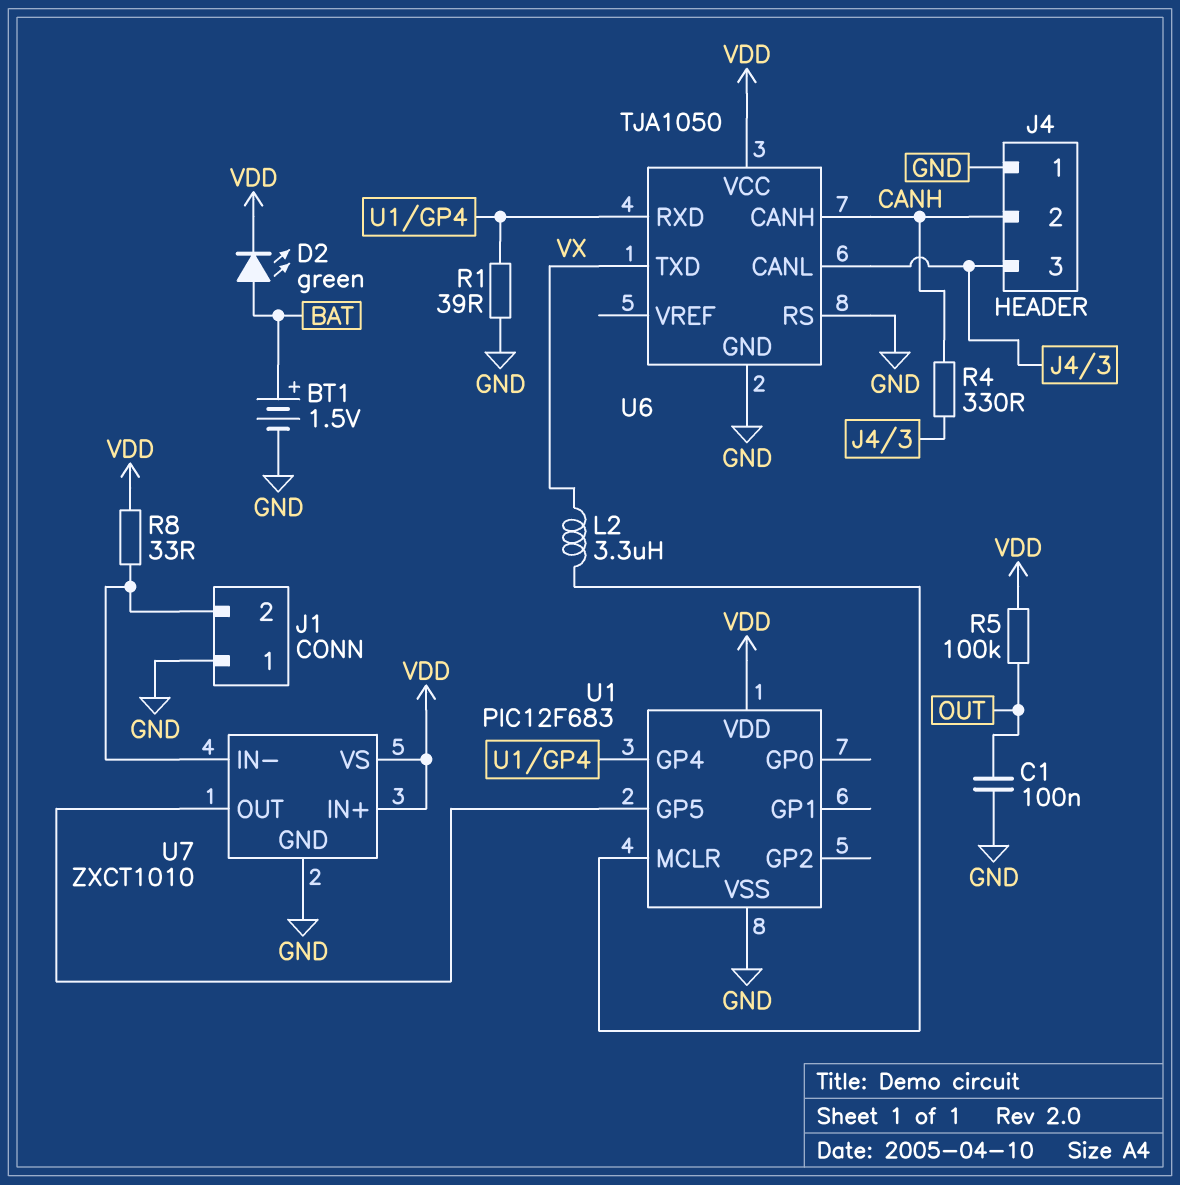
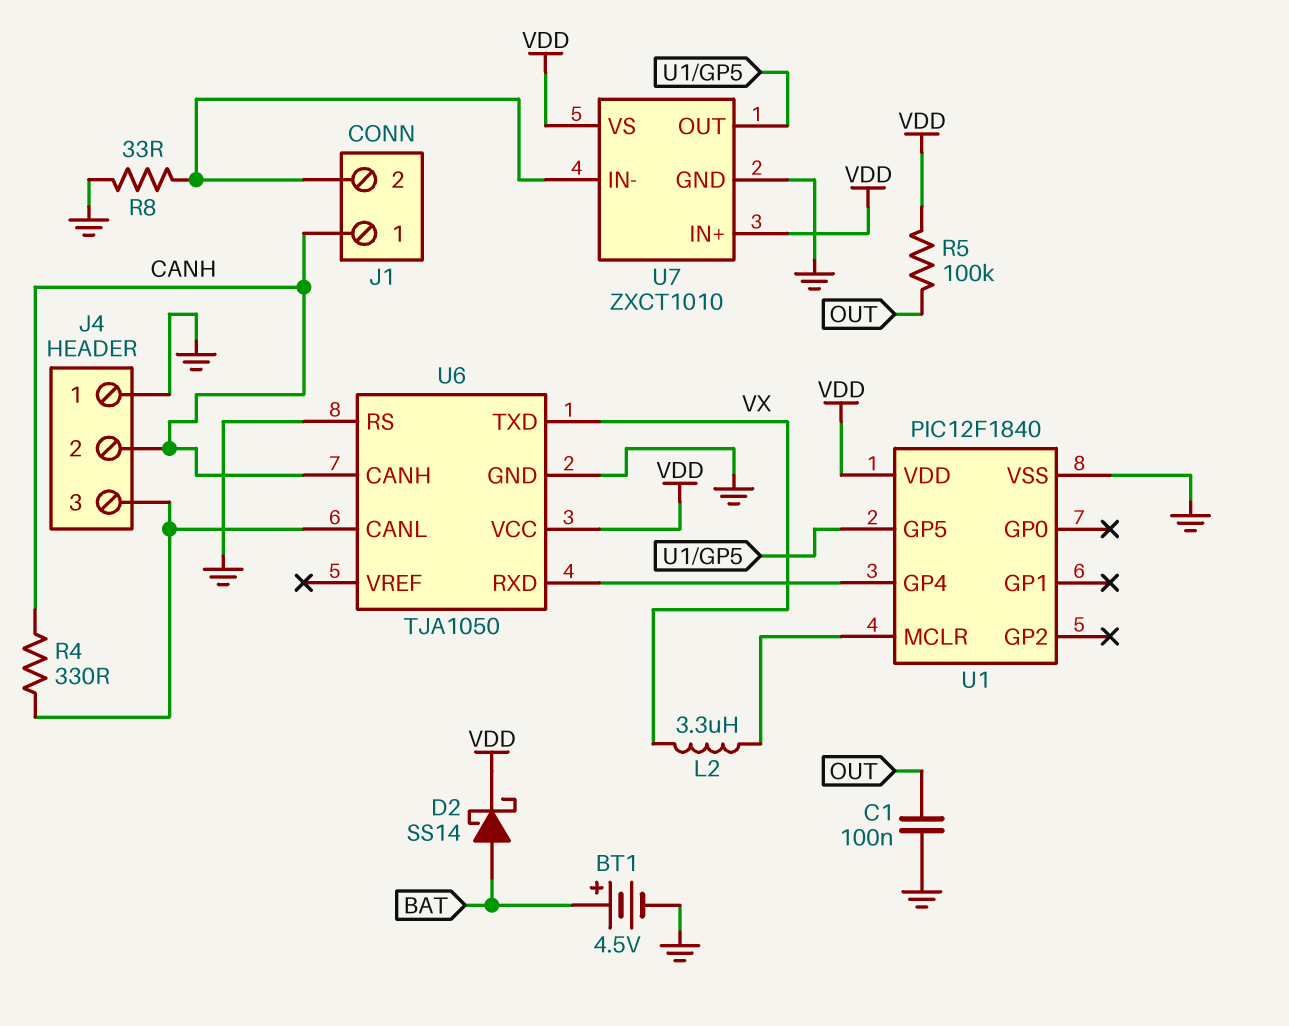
BT1: 1.5V (plus BAT, minus GND) -> 4.5V (plus BAT, minus GND)
D2: LED green (A BAT, K VDD) -> schottky SS14 (A BAT, K VDD)
J1 pin 1: GND -> CANH
R1: 39 (GND, U1/GP4) -> none
R8: 33 (J1/2, VDD) -> 33 (GND, J1/2)
U1: PIC12F683 -> PIC12F1840

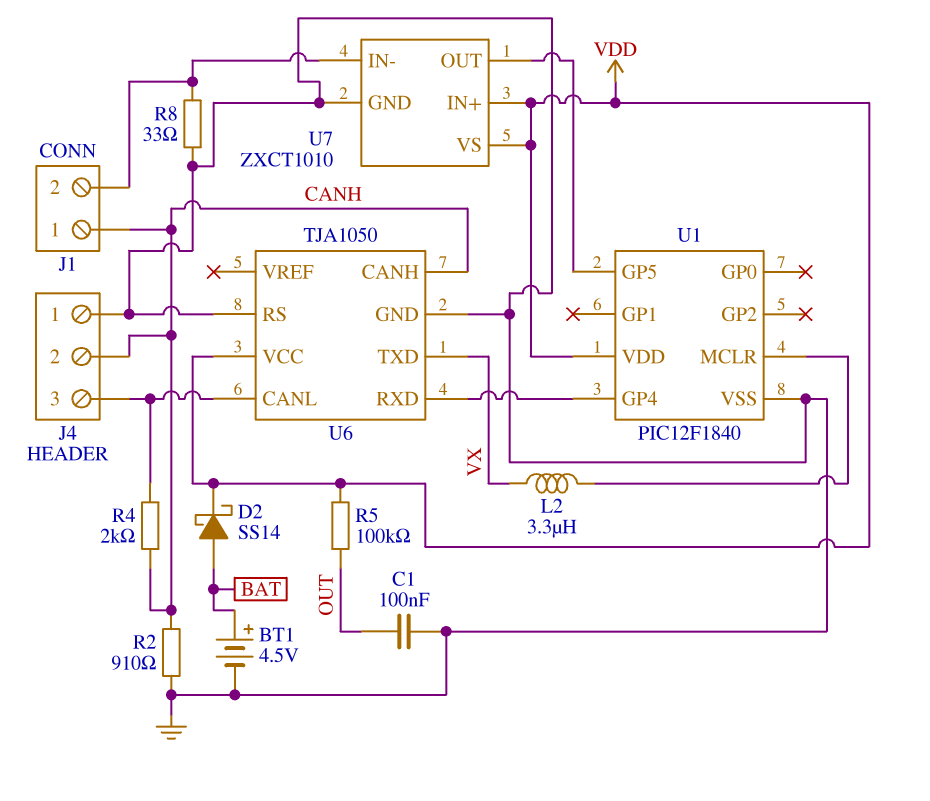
R2: none -> 910 (CANH, GND)
R4: 330 (CANH, J4/3) -> 2k (CANH, J4/3)

